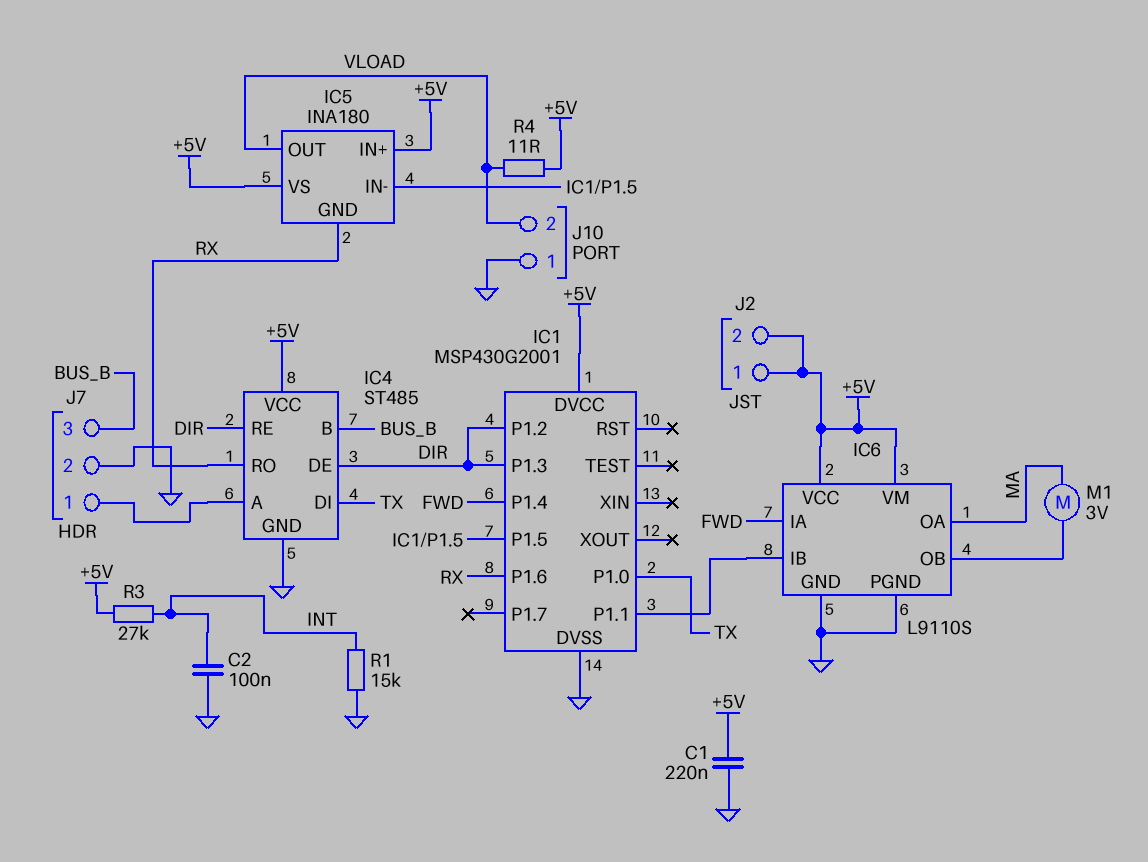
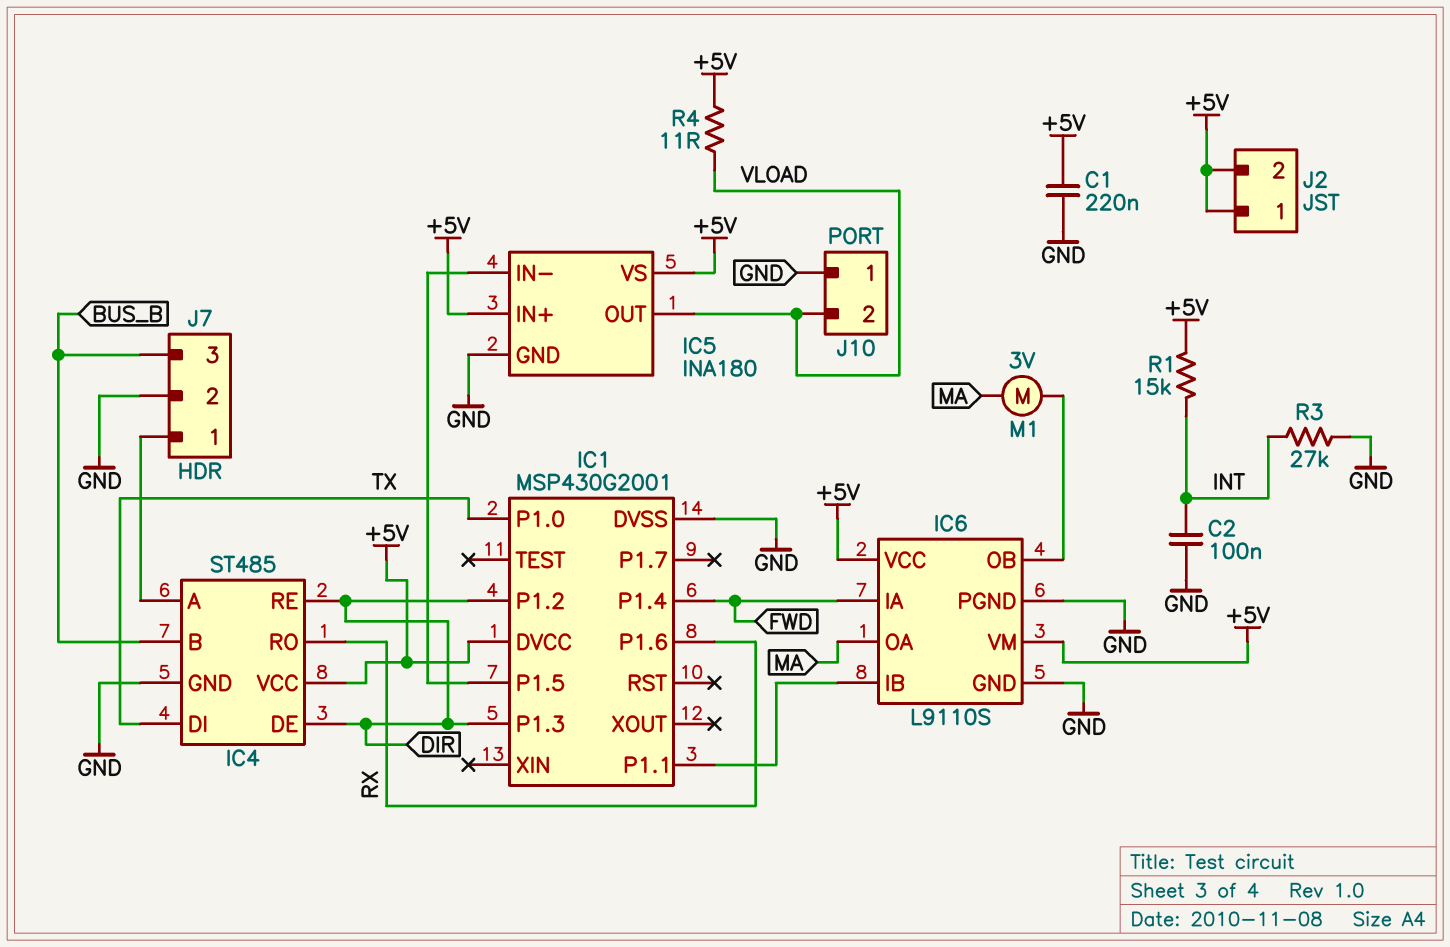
IC5 pin GND: RX -> GND
R1: 15k (GND, INT) -> 15k (+5V, INT)
R3: 27k (+5V, INT) -> 27k (GND, INT)

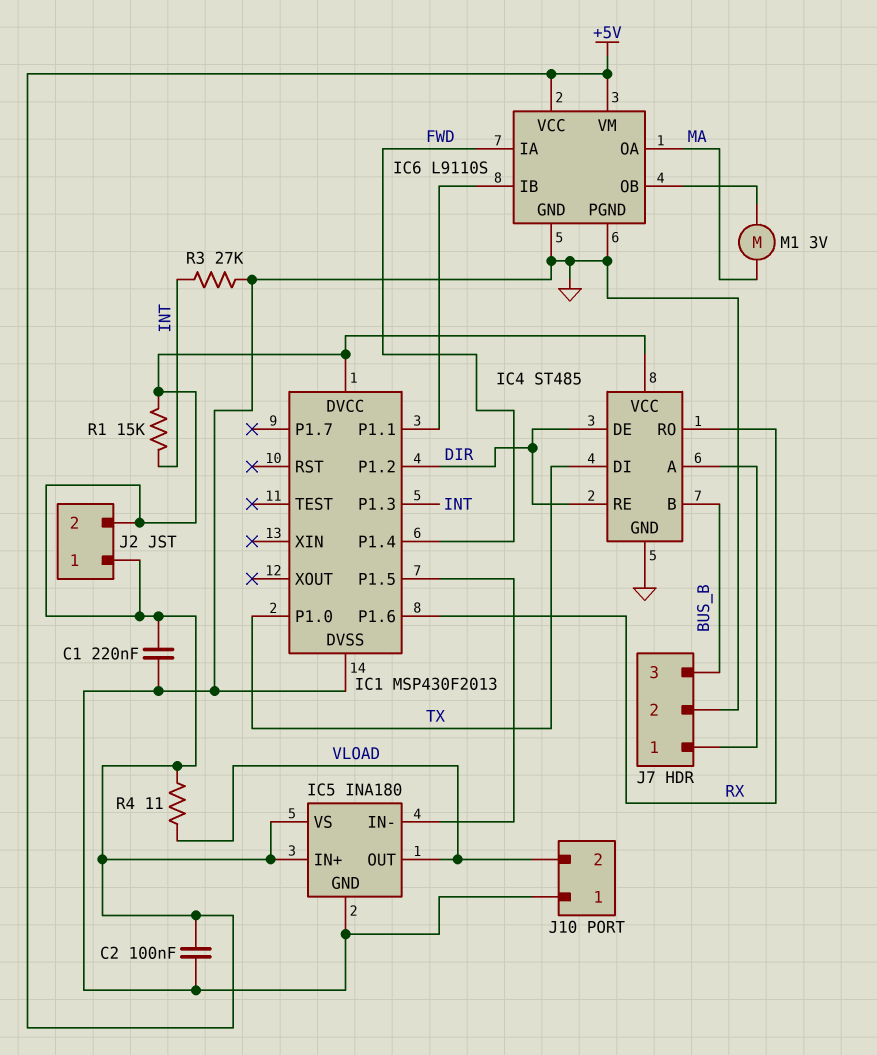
C2: 100nF (GND, INT) -> 100nF (+5V, GND)
IC1: MSP430G2001 -> MSP430F2013
IC1 pin P1.3: DIR -> INT

